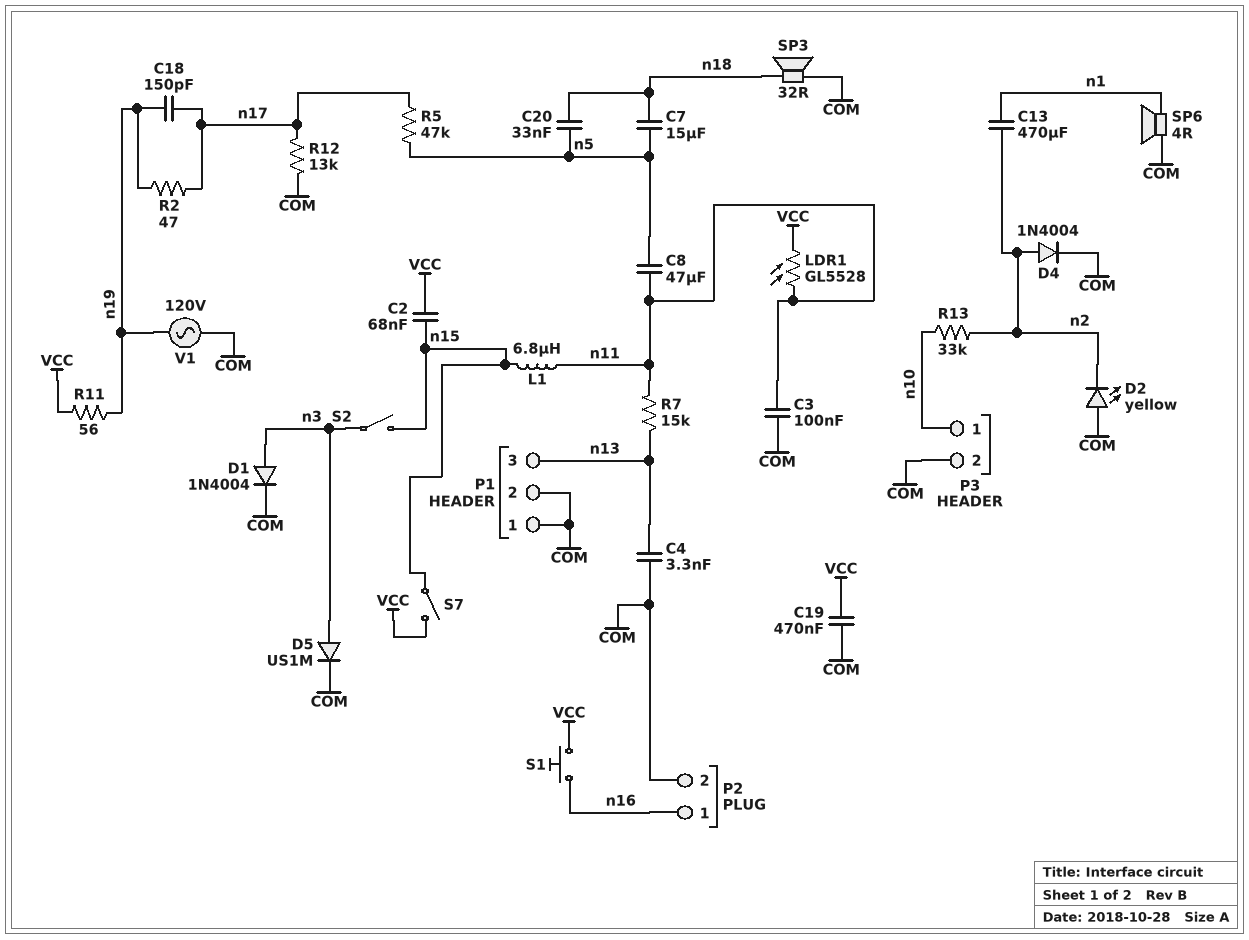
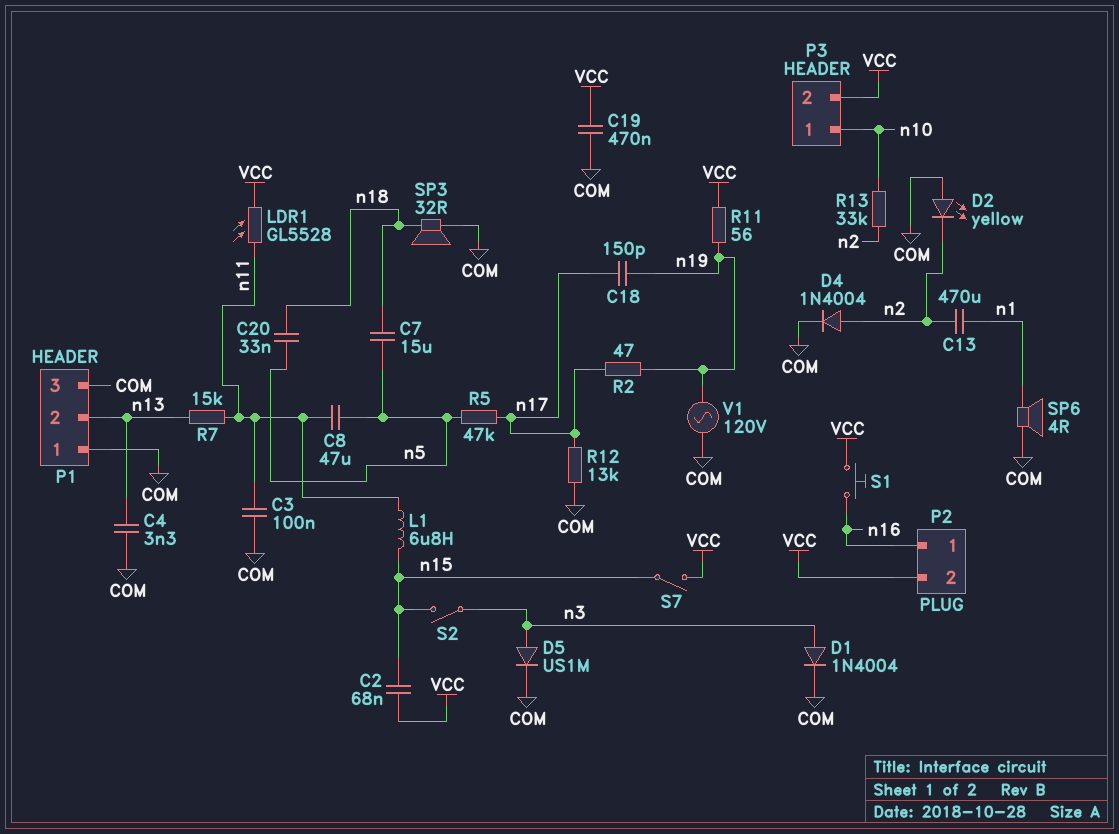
P1 pin 2: COM -> n13
P1 pin 3: n13 -> COM
P2 pin 2: COM -> VCC
P3 pin 2: COM -> VCC

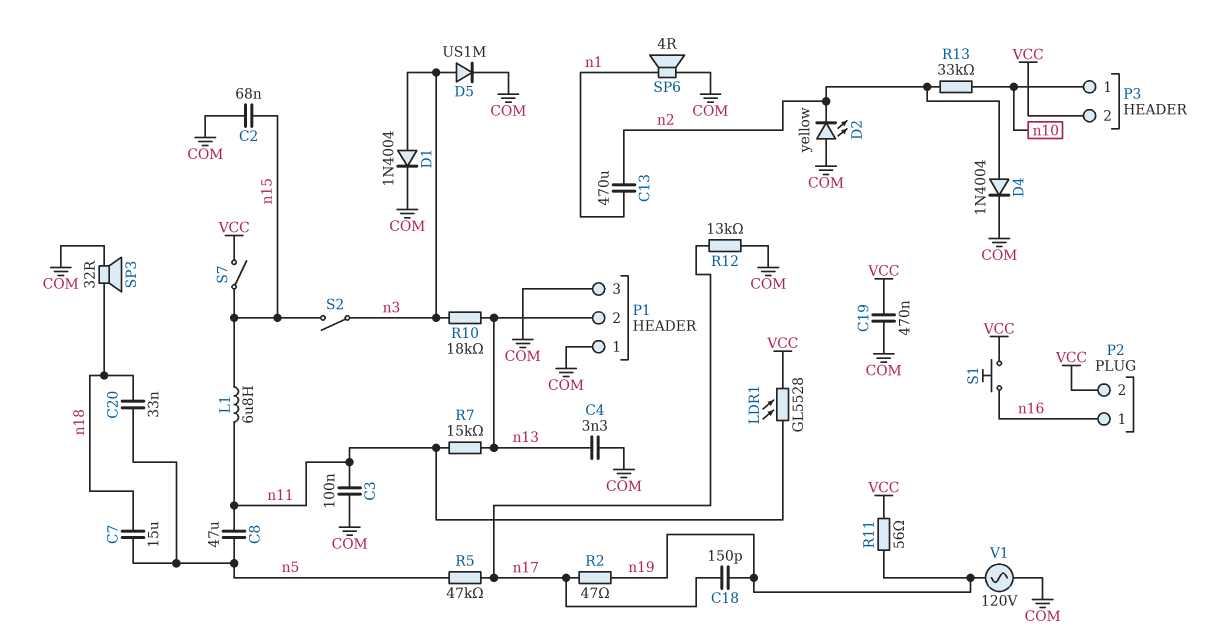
C2: 68nF (VCC, n15) -> 68nF (COM, n15)
R10: none -> 18k (n3, n13)

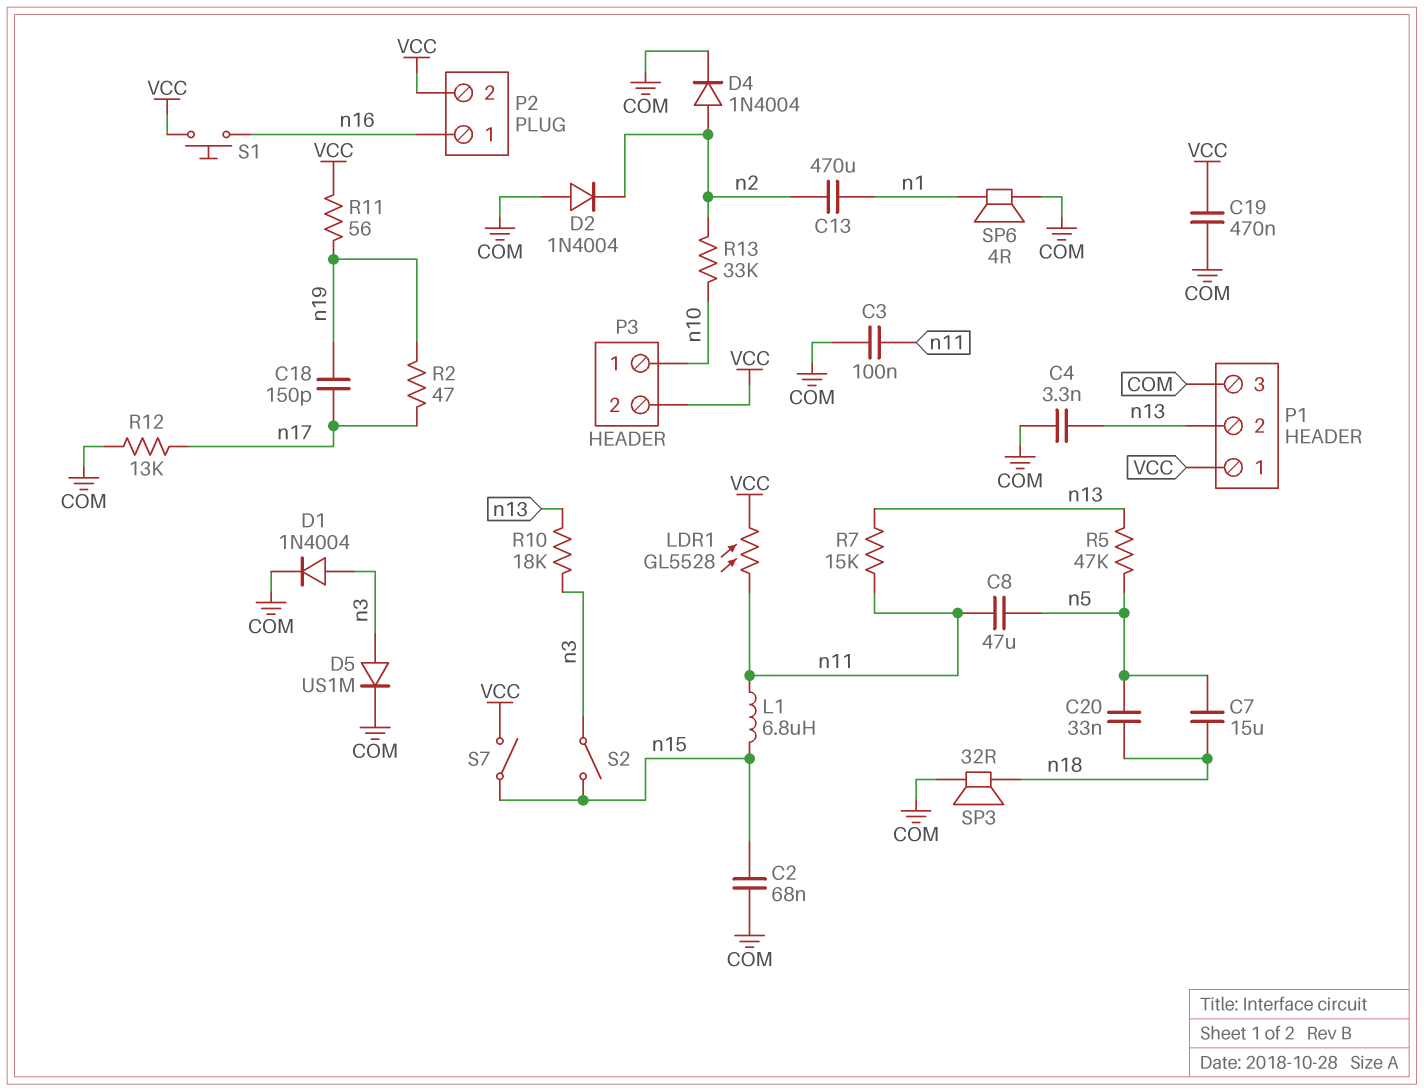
D2: LED yellow (A COM, K n2) -> diode 1N4004 (A COM, K n2)
P1 pin 1: COM -> VCC
R5: 47k (n5, n17) -> 47k (n5, n13)
V1: AC 120V (COM, n19) -> none

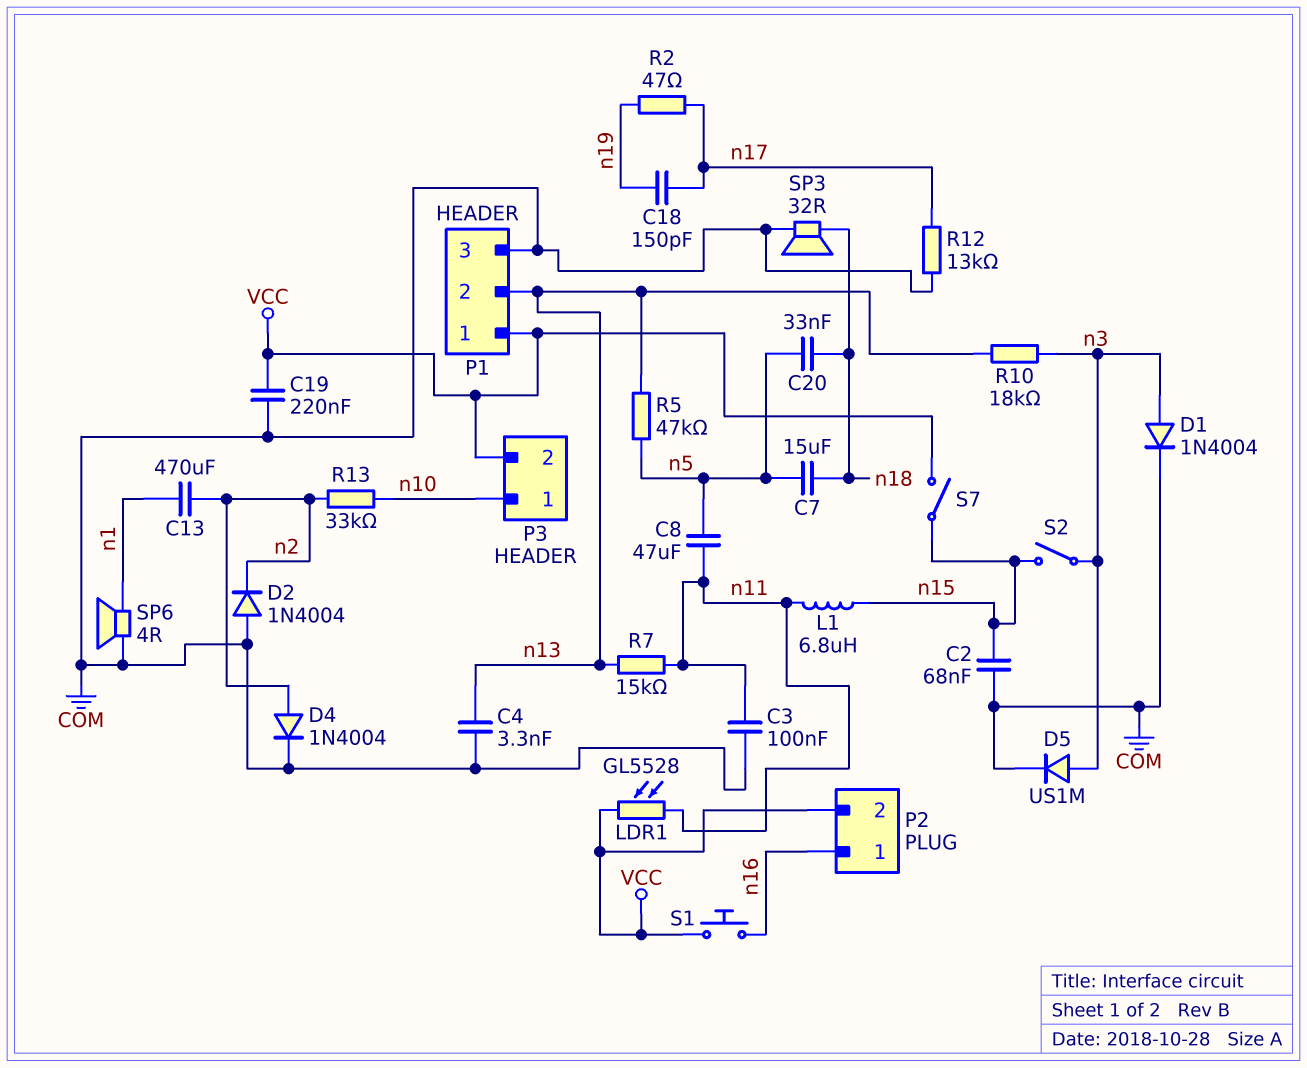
C19: 470nF (COM, VCC) -> 220nF (COM, VCC)
R11: 56 (VCC, n19) -> none

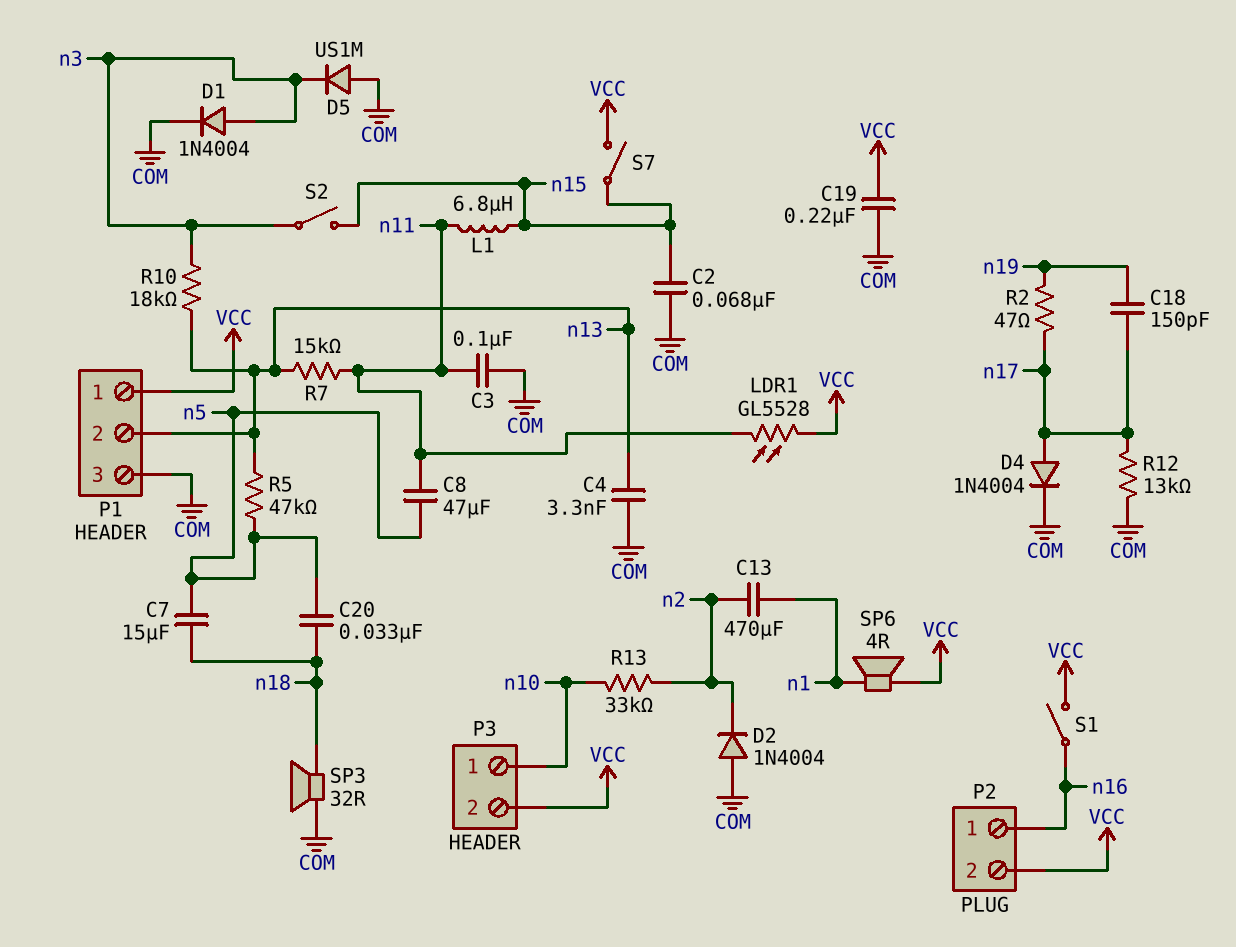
D4: diode 1N4004 (A n2, K COM) -> diode 1N4004 (A n17, K COM)
D5: diode US1M (A n3, K COM) -> diode US1M (A COM, K n3)
S1: button (VCC, n16) -> switch (VCC, n16)
SP6: speaker 4R (COM, n1) -> speaker 4R (VCC, n1)

